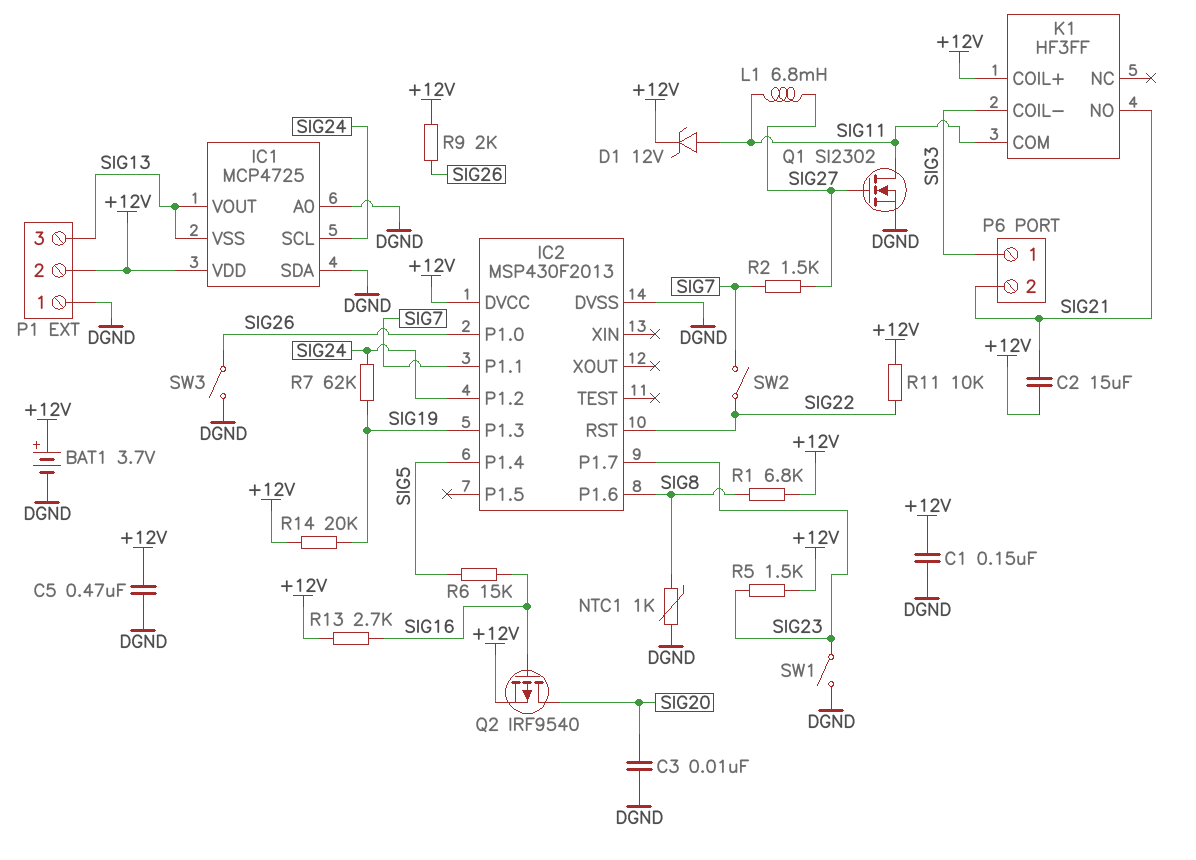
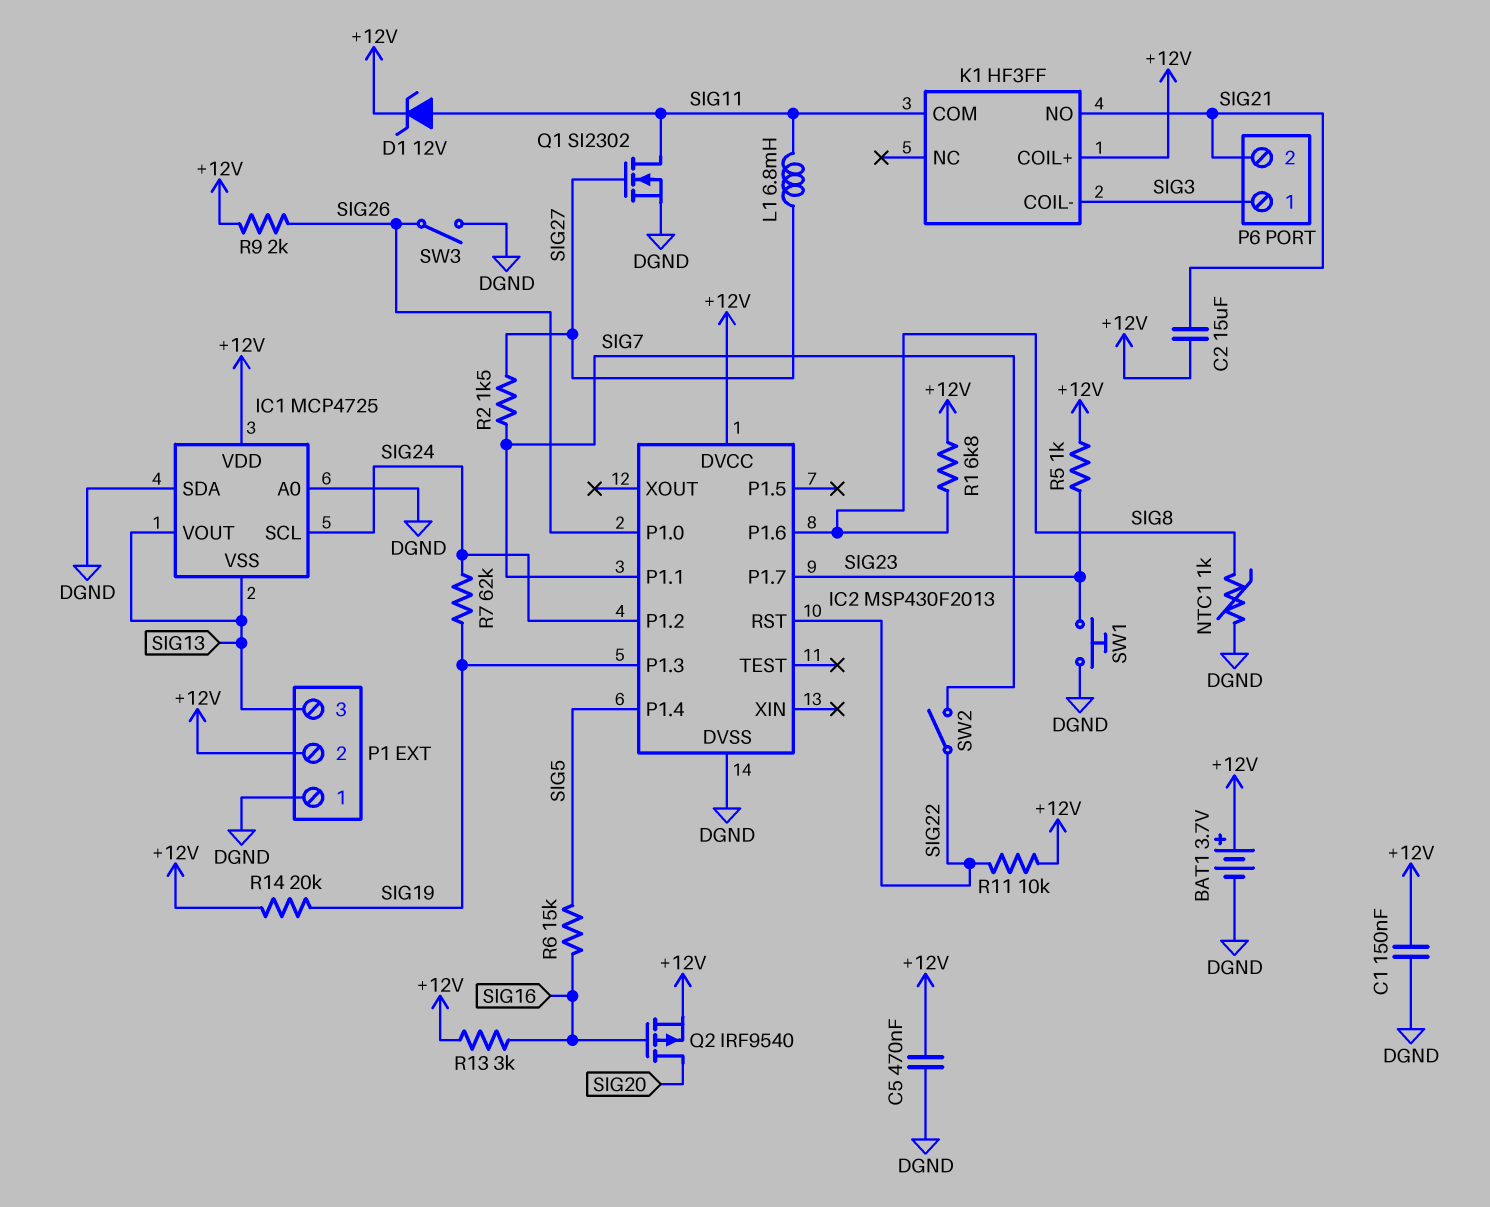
C3: 10nF (DGND, SIG20) -> none
R5: 1.5k (+12V, SIG23) -> 1k (+12V, SIG23)
R13: 2.7k (+12V, SIG16) -> 3k (+12V, SIG16)
SW1: switch (DGND, SIG23) -> button (DGND, SIG23)

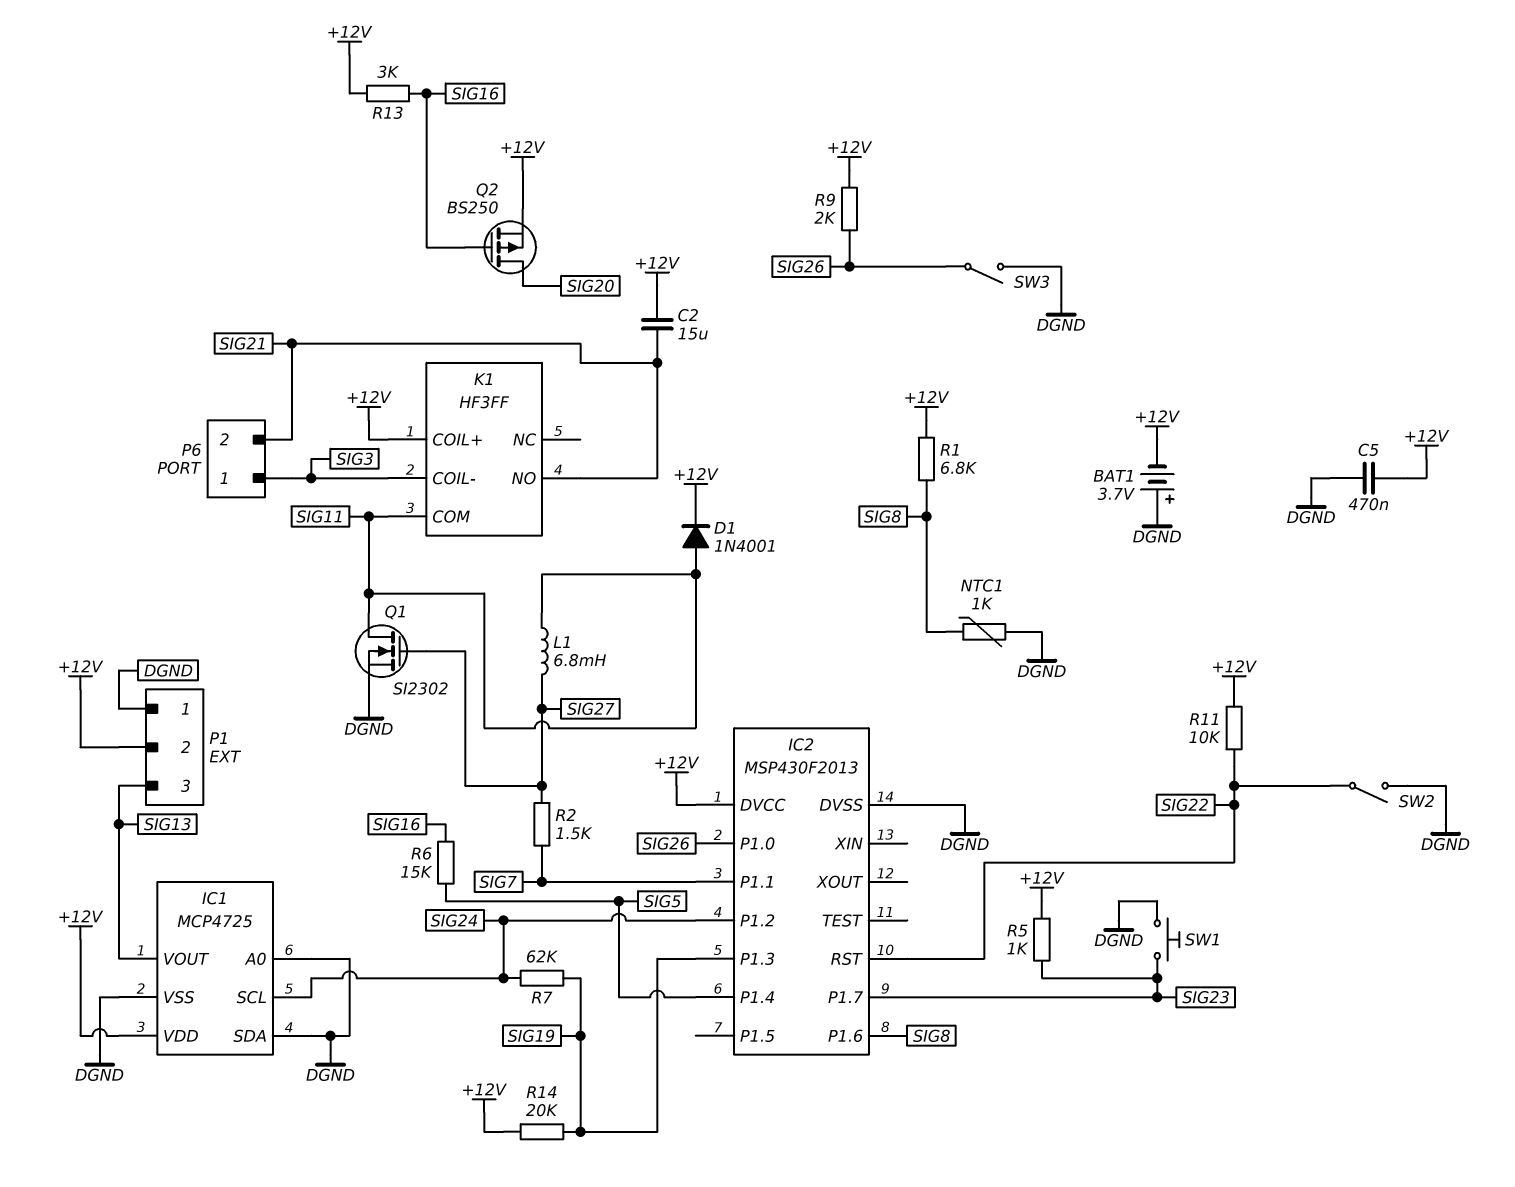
BAT1: 3.7V (plus +12V, minus DGND) -> 3.7V (plus DGND, minus +12V)
C1: 150nF (+12V, DGND) -> none
D1: zener 12V (A SIG11, K +12V) -> diode 1N4001 (A SIG11, K +12V)
IC1 pin VSS: SIG13 -> DGND
Q2: PMOS IRF9540 (G SIG16, D SIG20, S +12V) -> PMOS BS250 (G SIG16, D SIG20, S +12V)
SW2: switch (SIG7, SIG22) -> switch (DGND, SIG22)

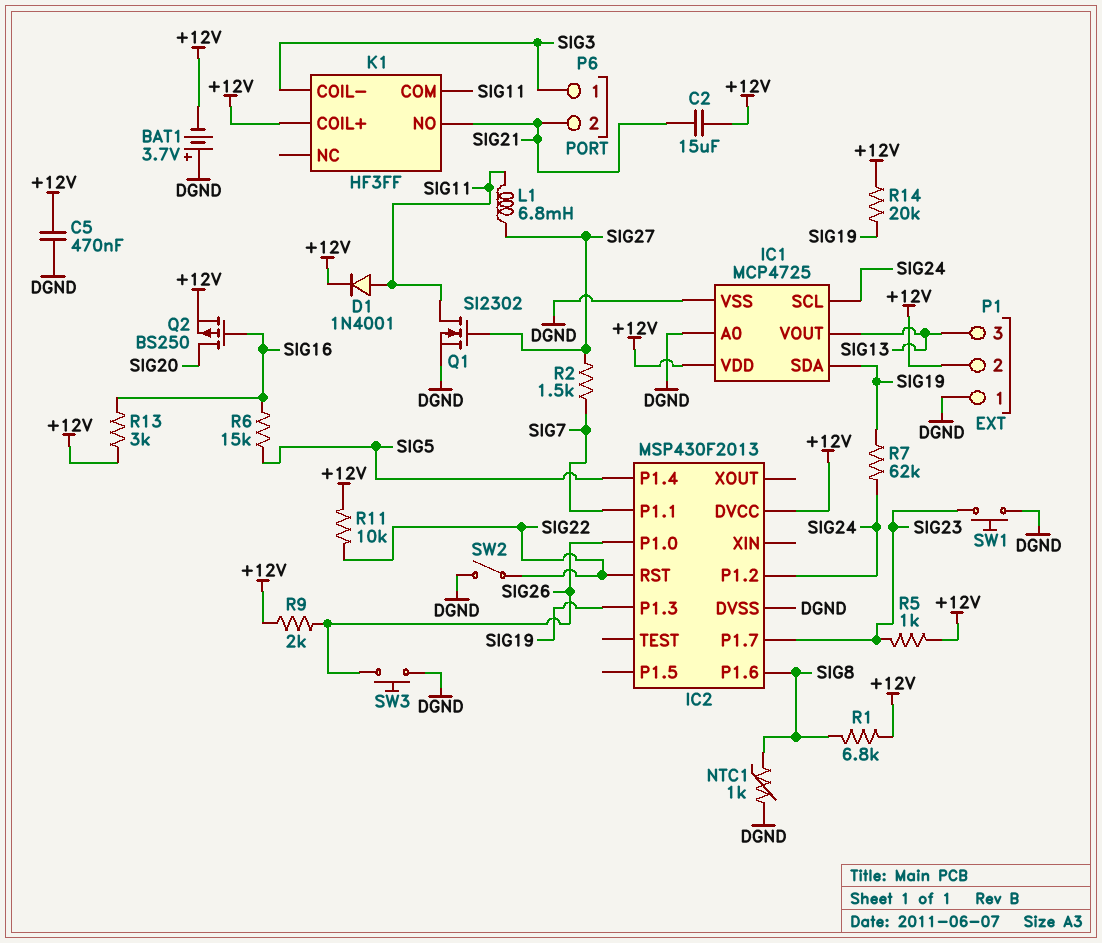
IC1 pin SDA: DGND -> SIG19
SW3: switch (DGND, SIG26) -> button (DGND, SIG26)

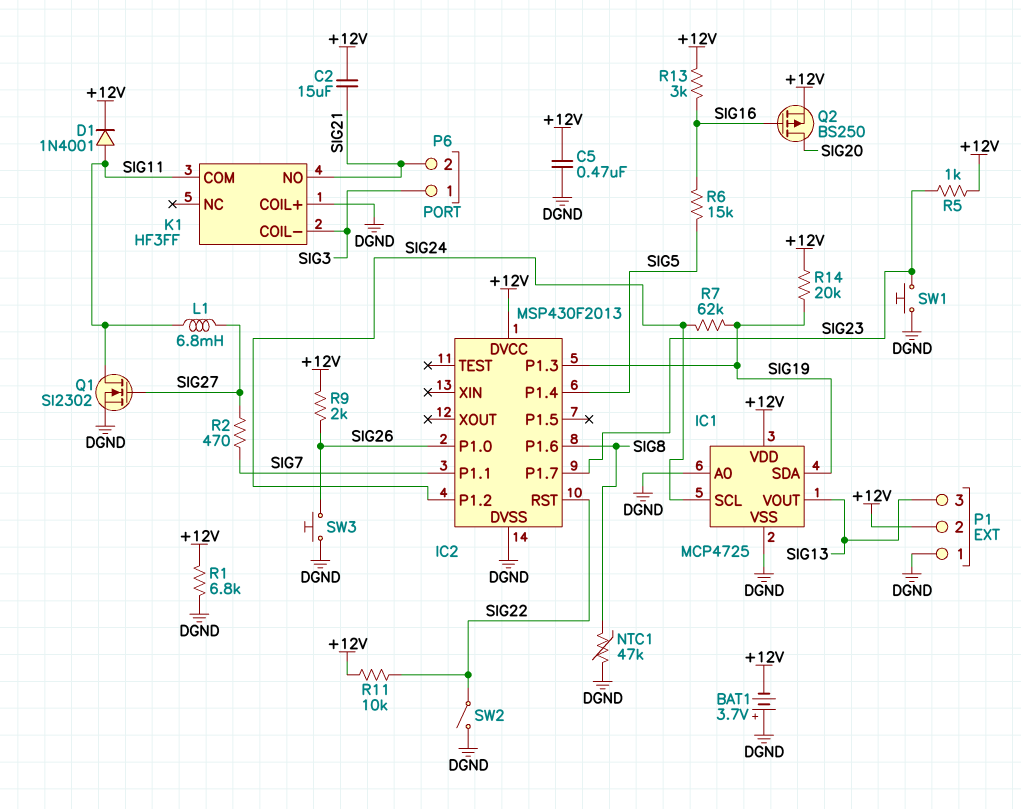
K1 pin COIL+: +12V -> DGND
NTC1: 1k (DGND, SIG8) -> 47k (DGND, SIG8)
R1: 6.8k (+12V, SIG8) -> 6.8k (+12V, DGND)
R2: 1.5k (SIG7, SIG27) -> 470 (SIG7, SIG27)

